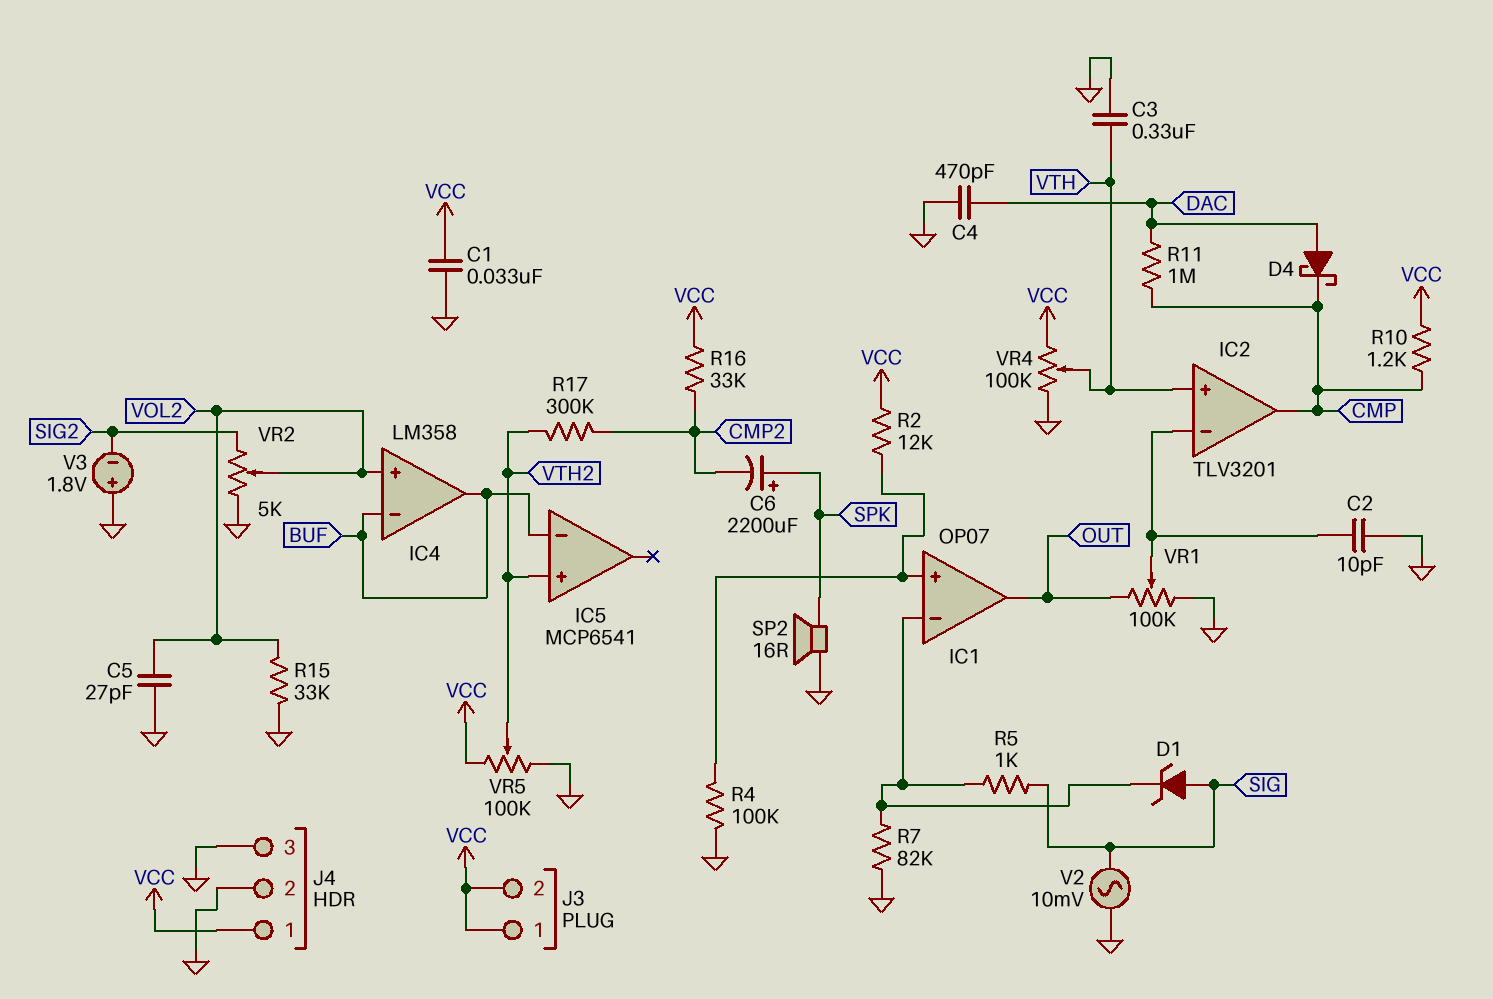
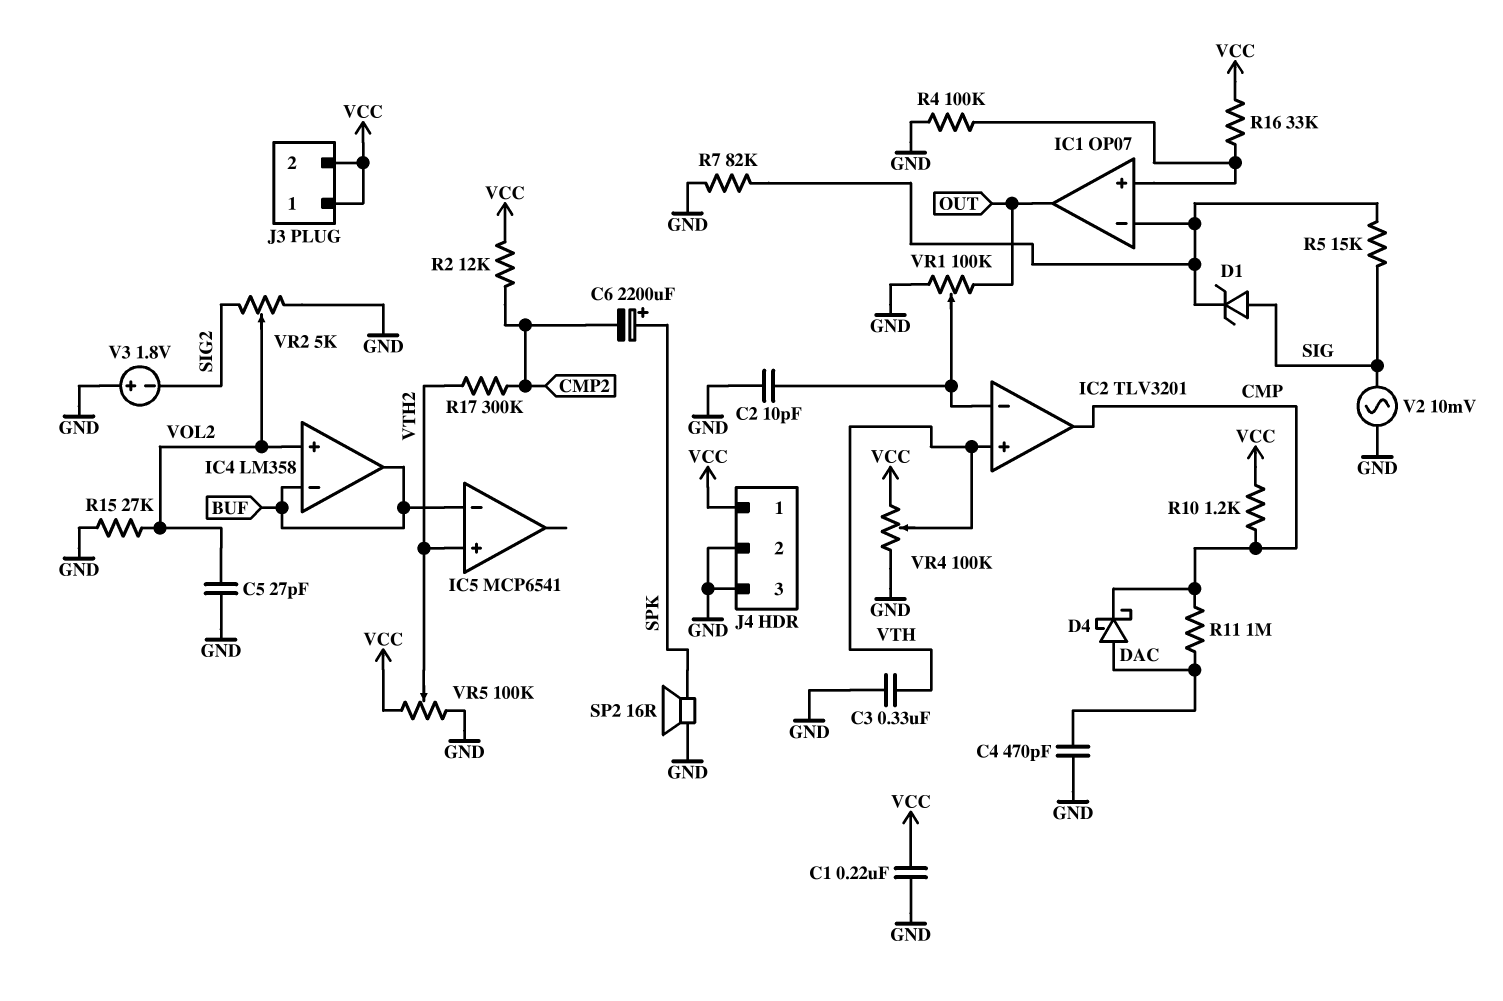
C1: 33nF (GND, VCC) -> 220nF (GND, VCC)
R2: 12k (IC1/in+, VCC) -> 12k (CMP2, VCC)
R5: 1k (IC1/in-, SIG) -> 15k (IC1/in-, SIG)
R15: 33k (GND, VOL2) -> 27k (GND, VOL2)
R16: 33k (CMP2, VCC) -> 33k (IC1/in+, VCC)

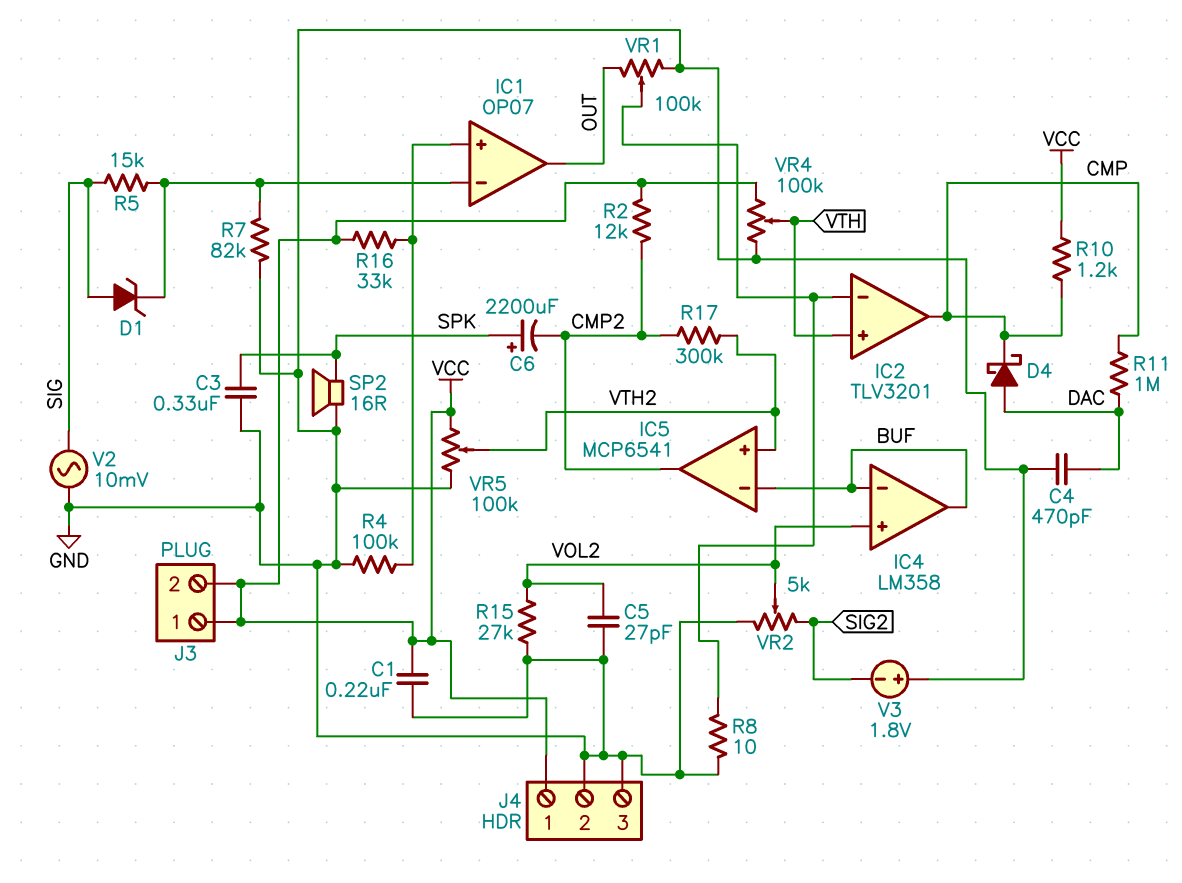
C2: 10pF (GND, IC2/in-) -> none
C3: 330nF (GND, VTH) -> 330nF (GND, SPK)
IC5 pin out: none -> CMP2
R8: none -> 10 (GND, IC2/in-)

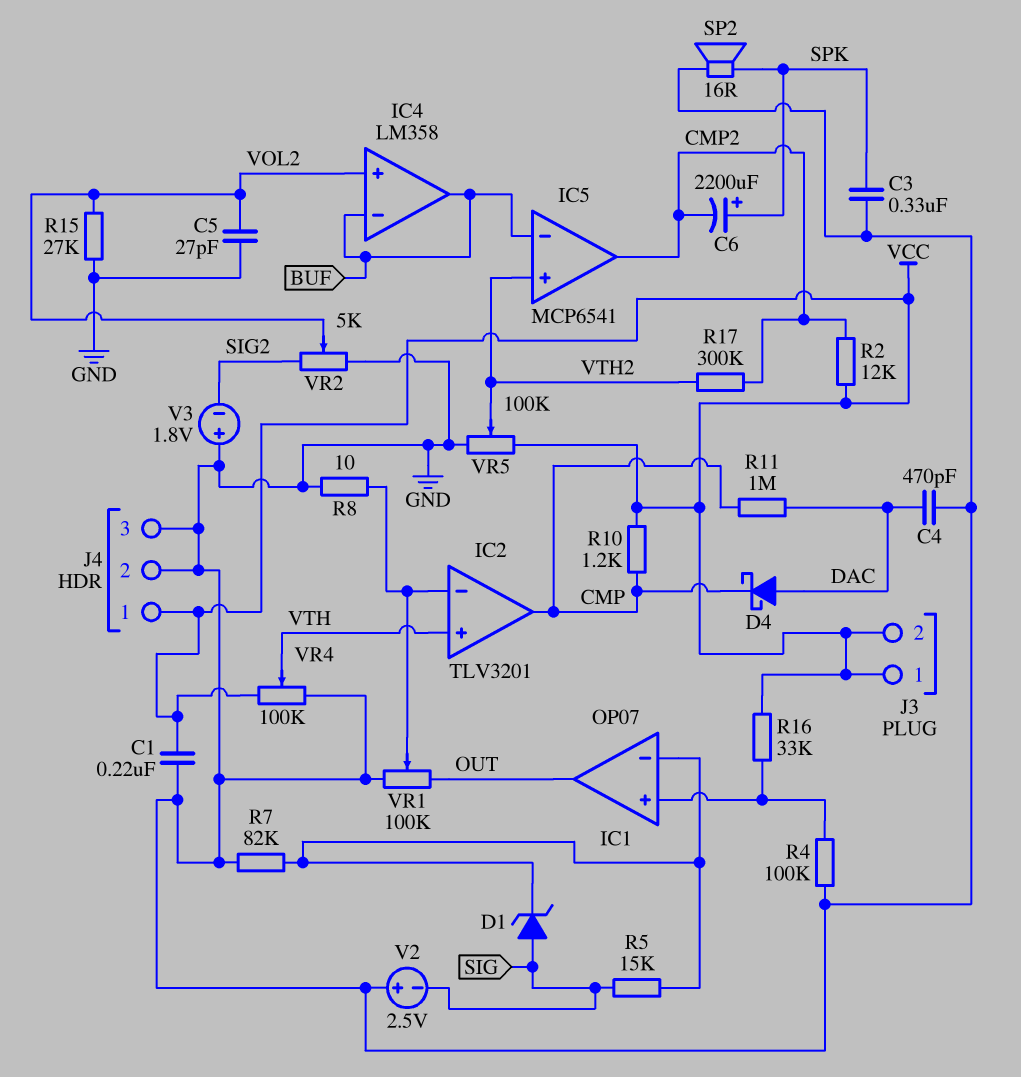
V2: AC 10mV (GND, SIG) -> 2.5V (plus GND, minus SIG)

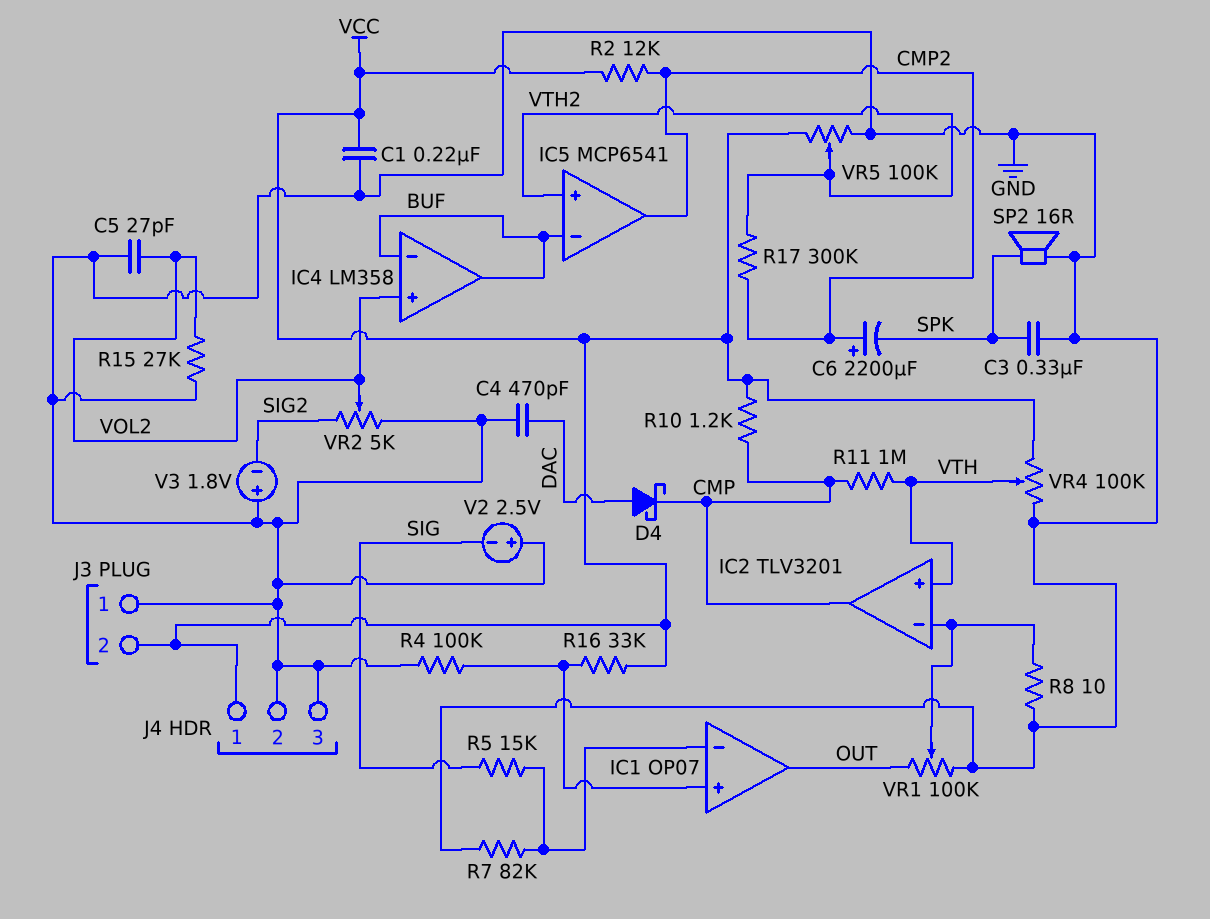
C6: 2200uF (plus SPK, minus CMP2) -> 2200uF (plus CMP2, minus SPK)
D1: zener (A SIG, K IC1/in-) -> none
J3 pin 1: VCC -> GND
R11: 1M (CMP, DAC) -> 1M (CMP, VTH)

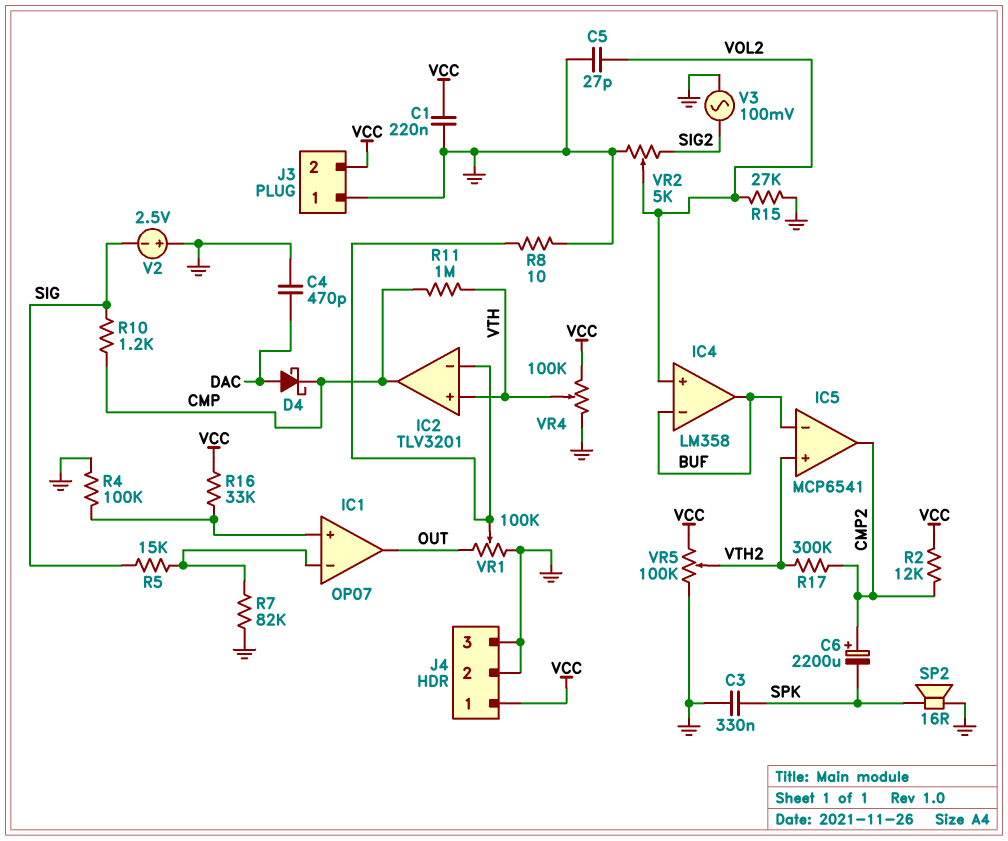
R10: 1.2k (CMP, VCC) -> 1.2k (CMP, SIG)
V3: 1.8V (plus GND, minus SIG2) -> AC 100mV (GND, SIG2)

